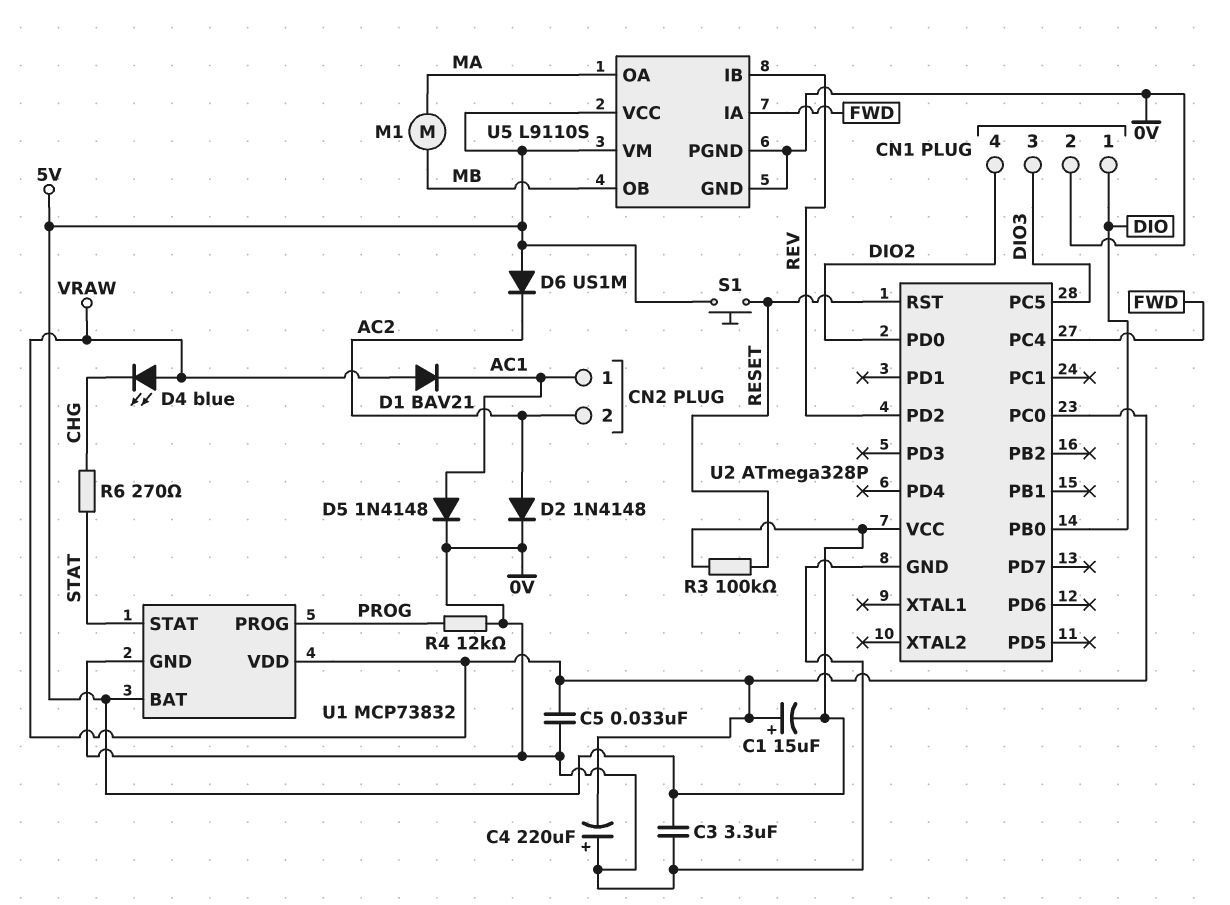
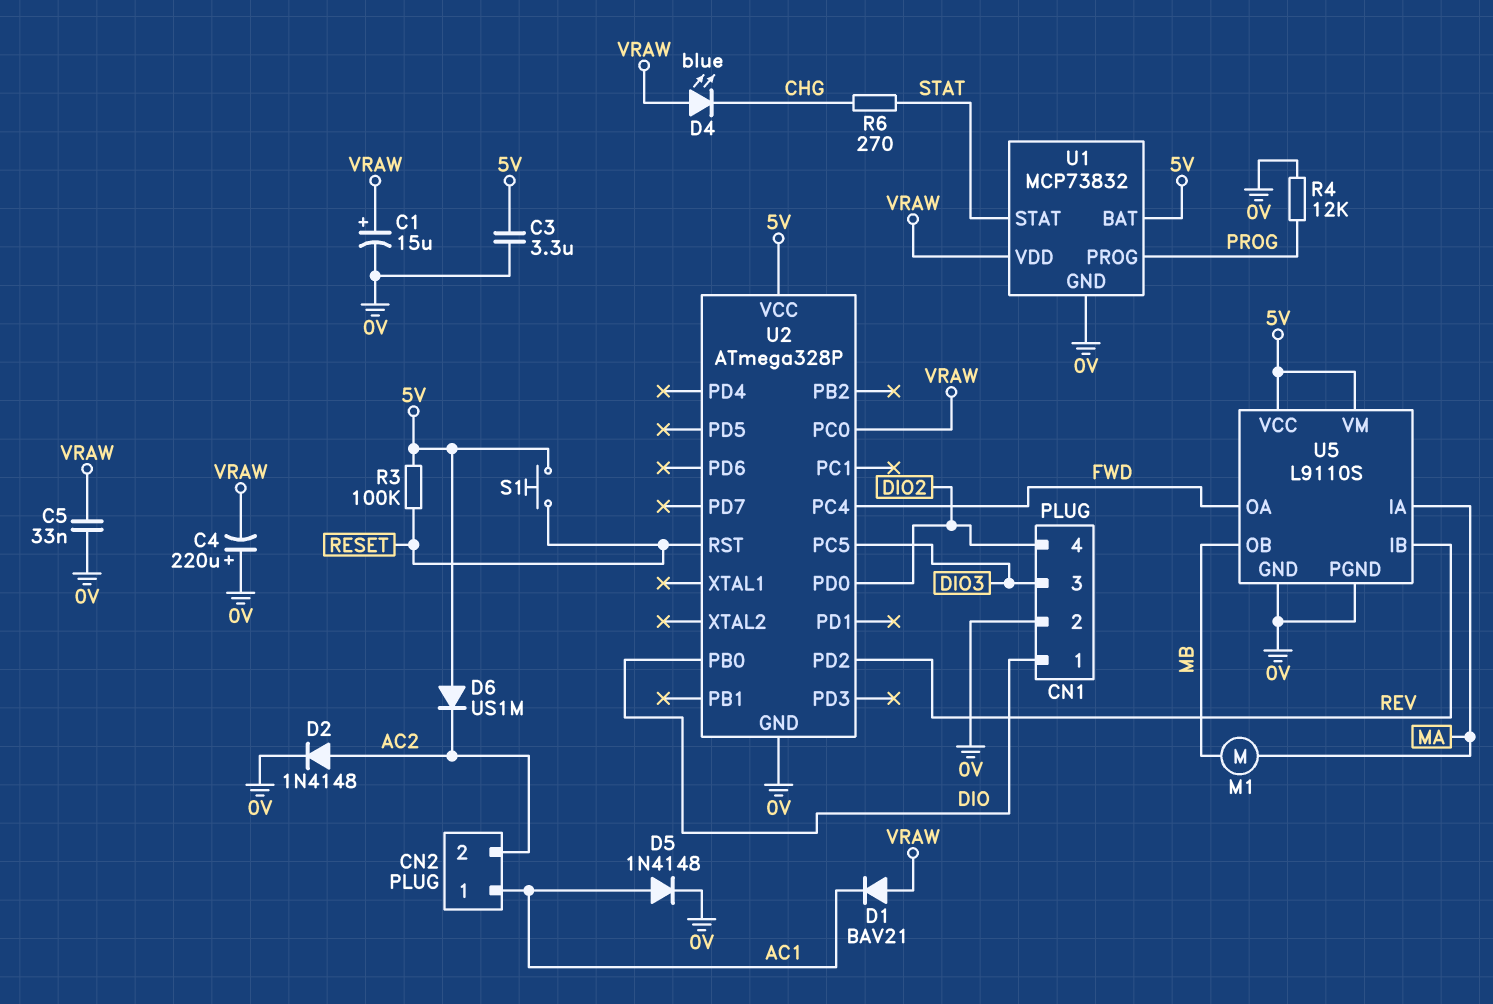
C1: 15uF (plus VRAW, minus 5V) -> 15uF (plus VRAW, minus 0V)
U5 pin IA: FWD -> MA
U5 pin OA: MA -> FWD

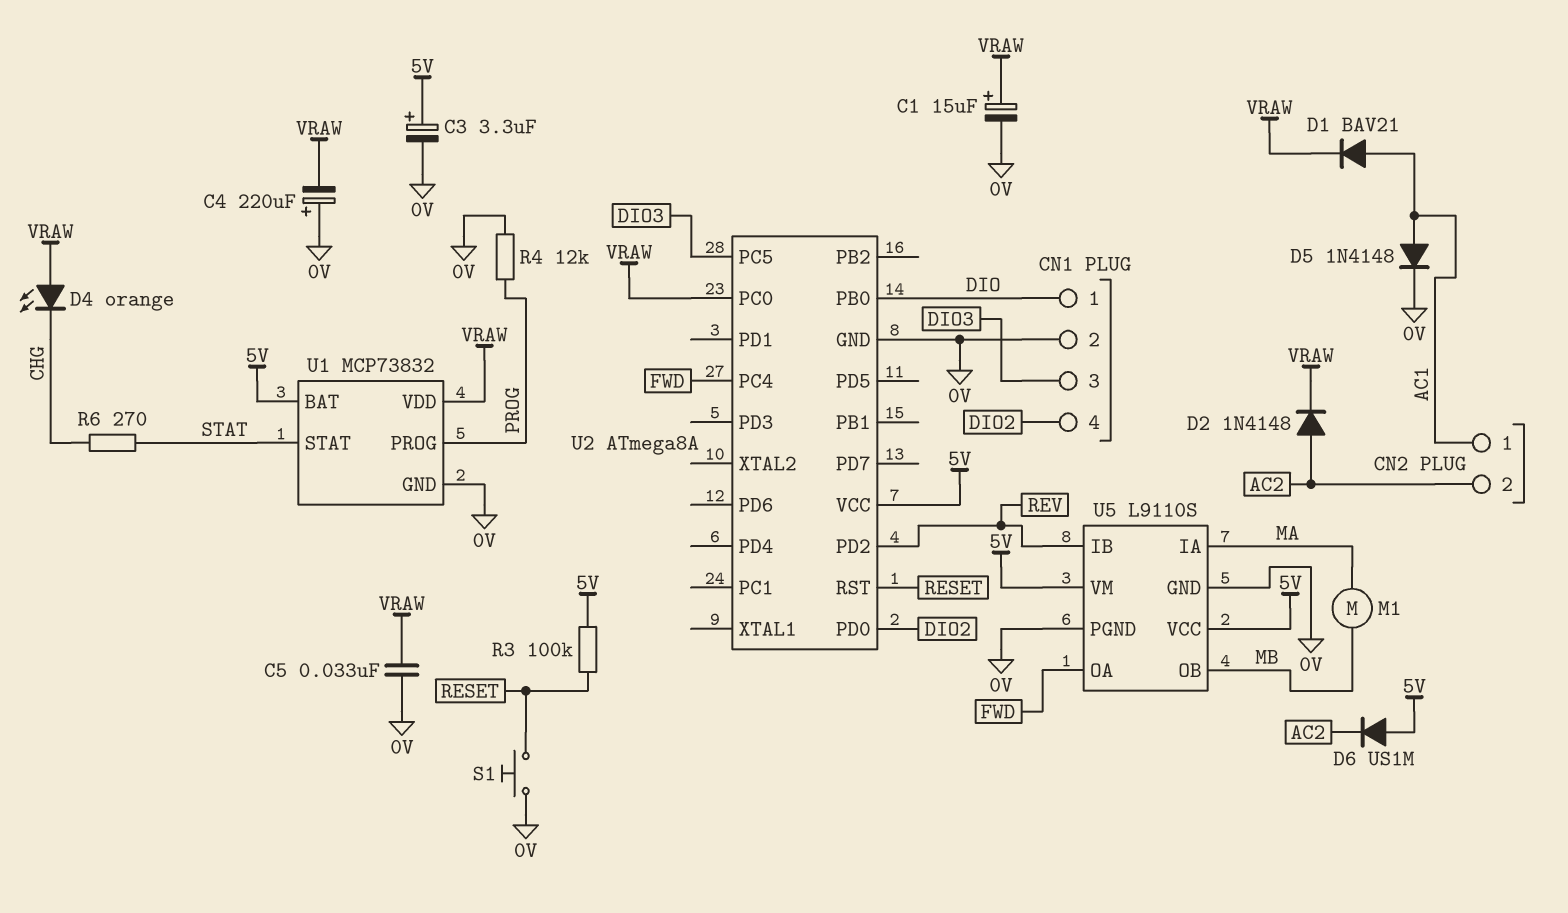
C3: 3.3uF (0V, 5V) -> 3.3uF (plus 5V, minus 0V)
D1: diode BAV21 (A VRAW, K AC1) -> diode BAV21 (A AC1, K VRAW)
D2: diode 1N4148 (A AC2, K 0V) -> diode 1N4148 (A AC2, K VRAW)
D4: LED blue (A VRAW, K CHG) -> LED orange (A VRAW, K CHG)
S1: button (5V, RESET) -> button (0V, RESET)
U2: ATmega328P -> ATmega8A

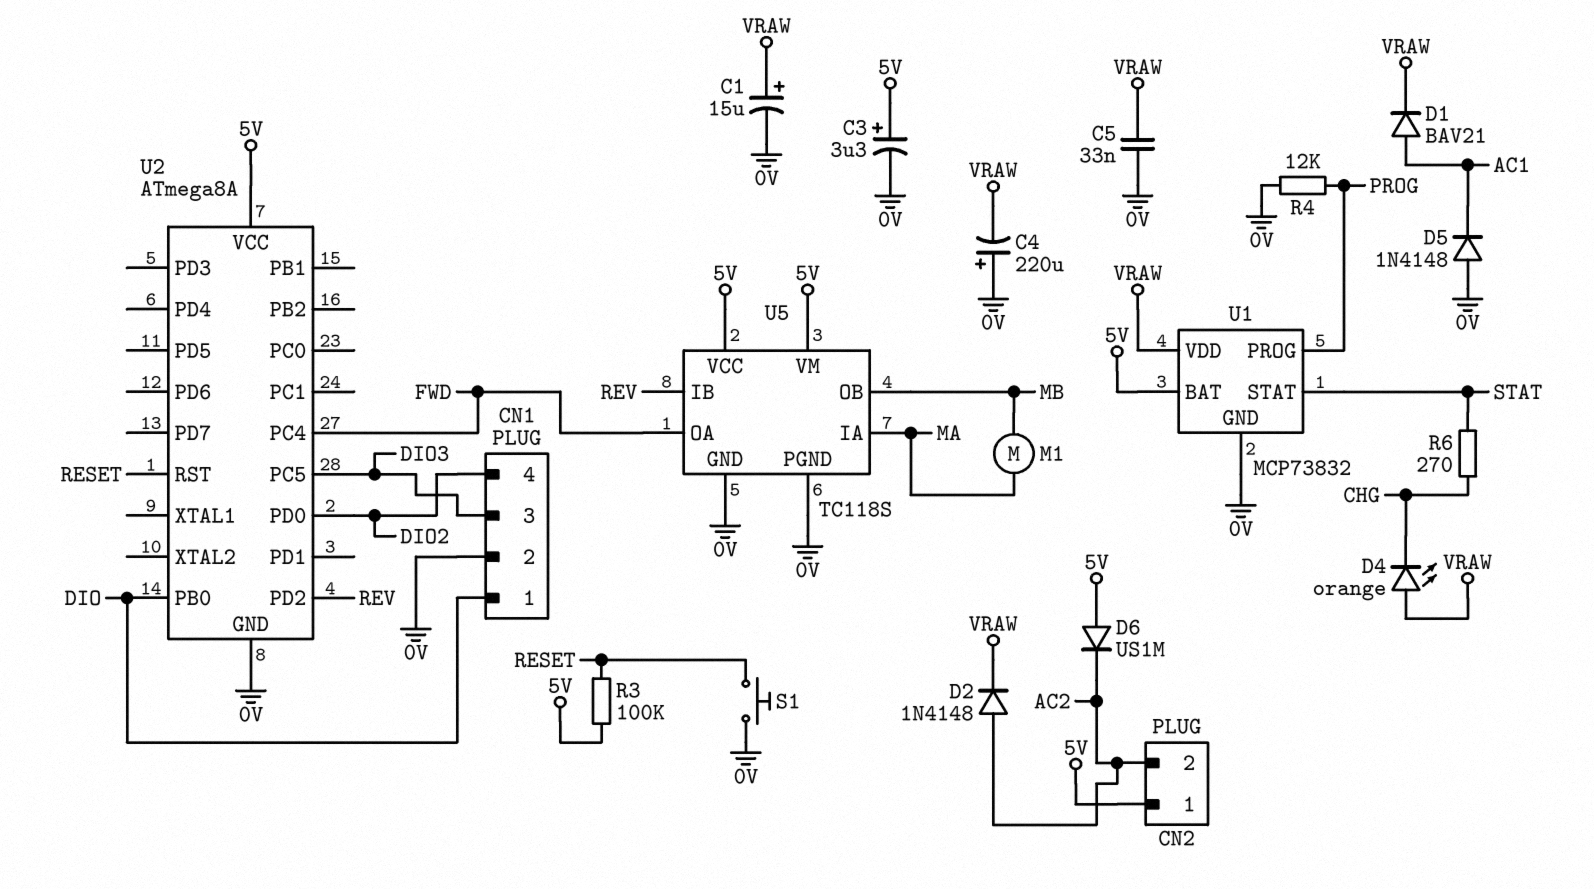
CN2 pin 1: AC1 -> 5V
D5: diode 1N4148 (A AC1, K 0V) -> diode 1N4148 (A 0V, K AC1)
U2 pin PC0: VRAW -> none
U5: L9110S -> TC118S

